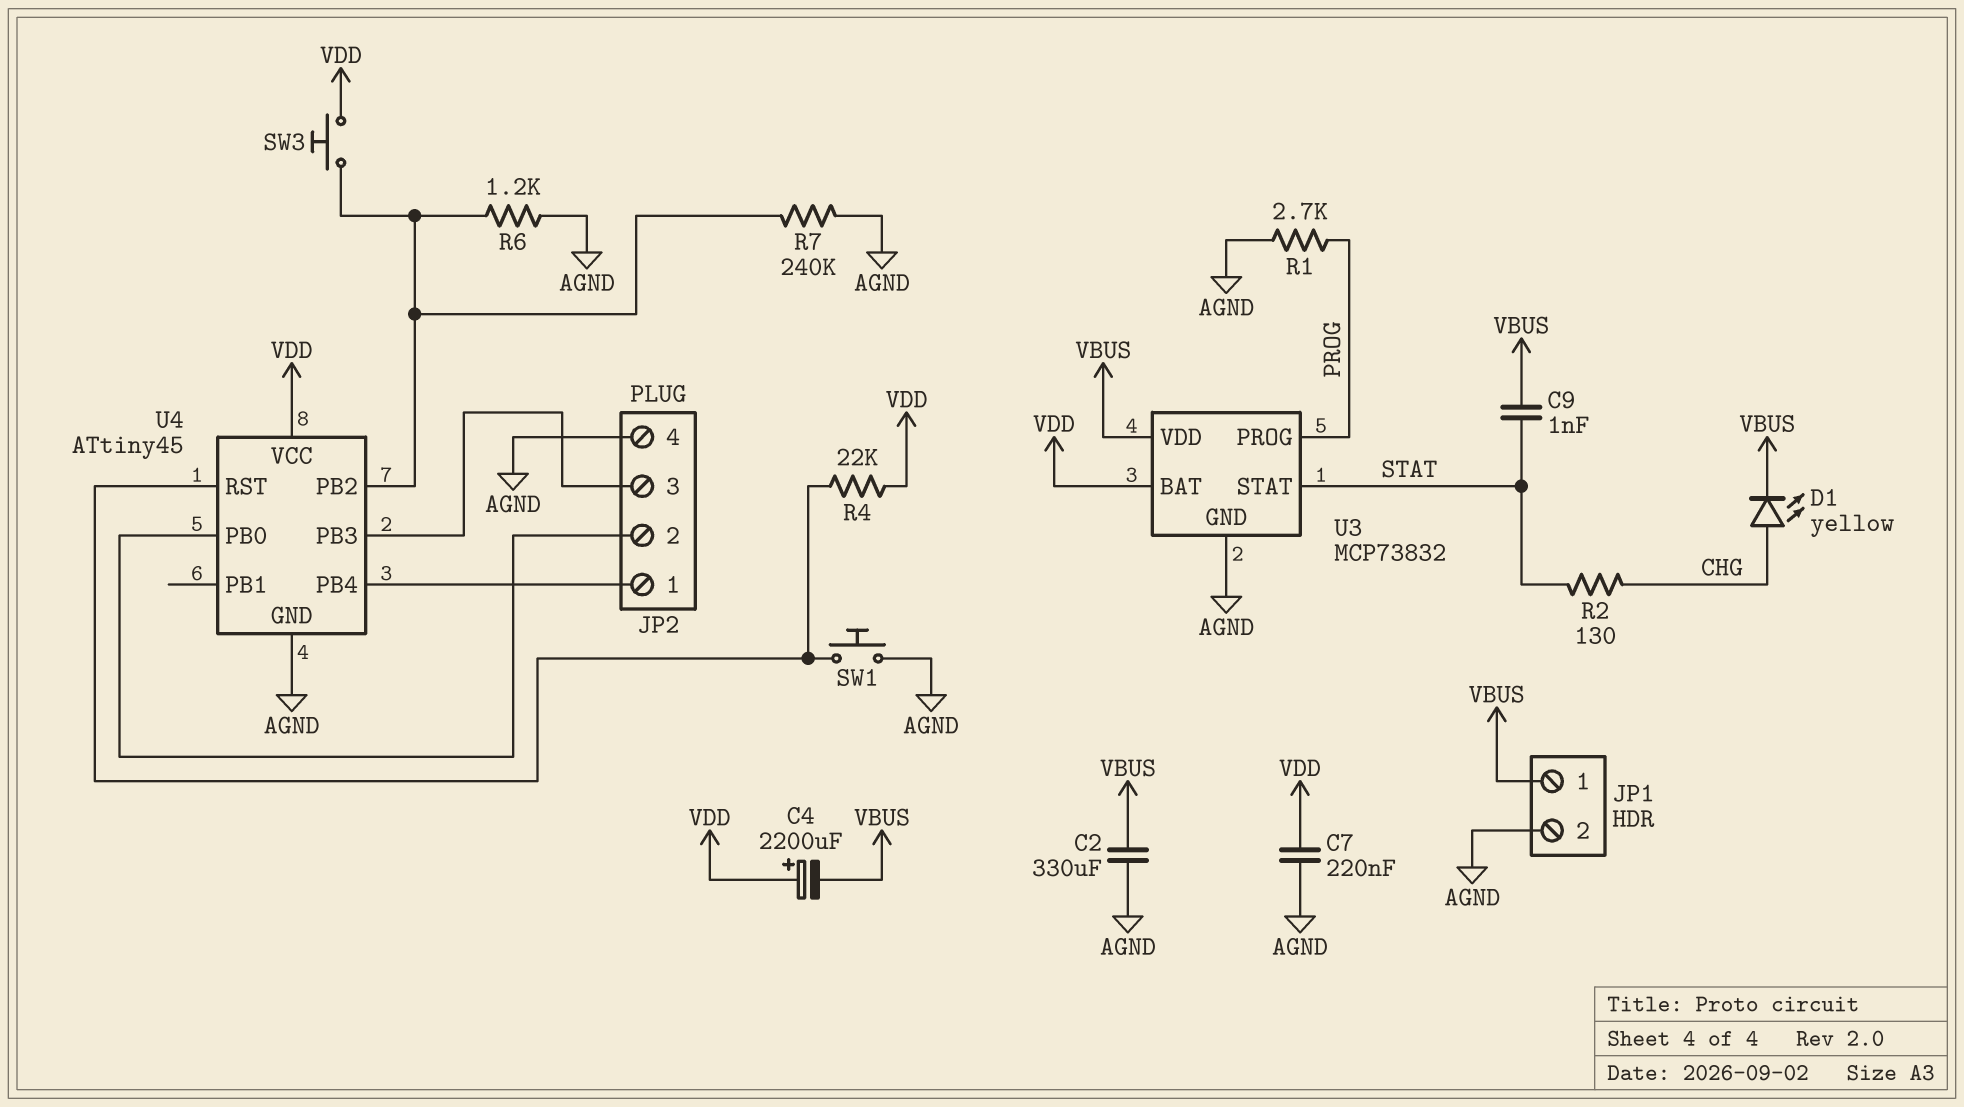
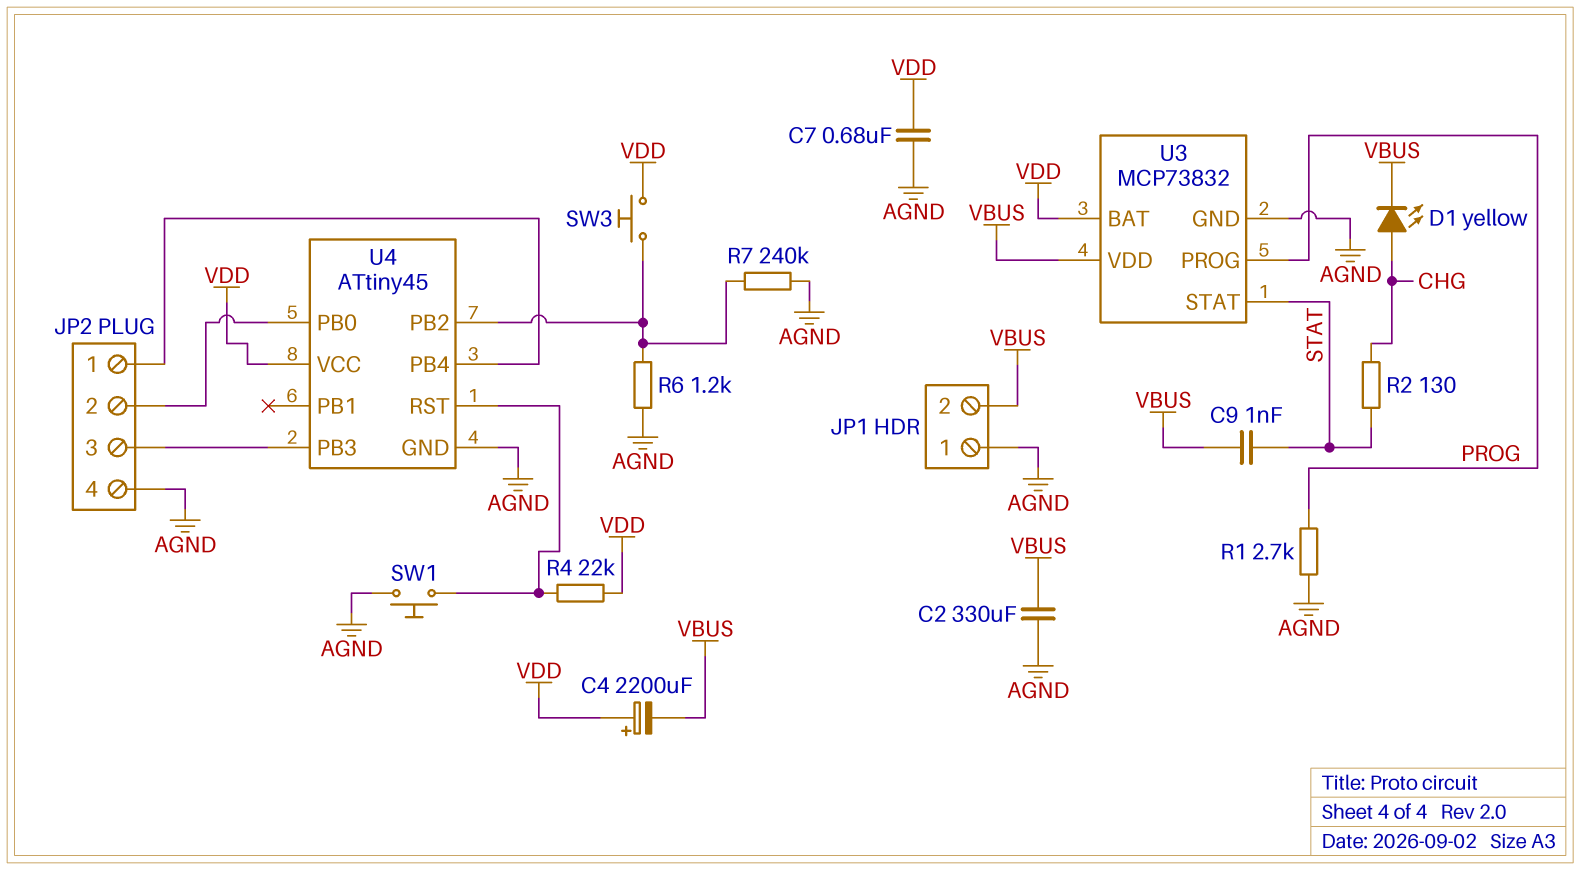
C7: 220nF (AGND, VDD) -> 680nF (AGND, VDD)
JP1 pin 1: VBUS -> AGND
JP1 pin 2: AGND -> VBUS

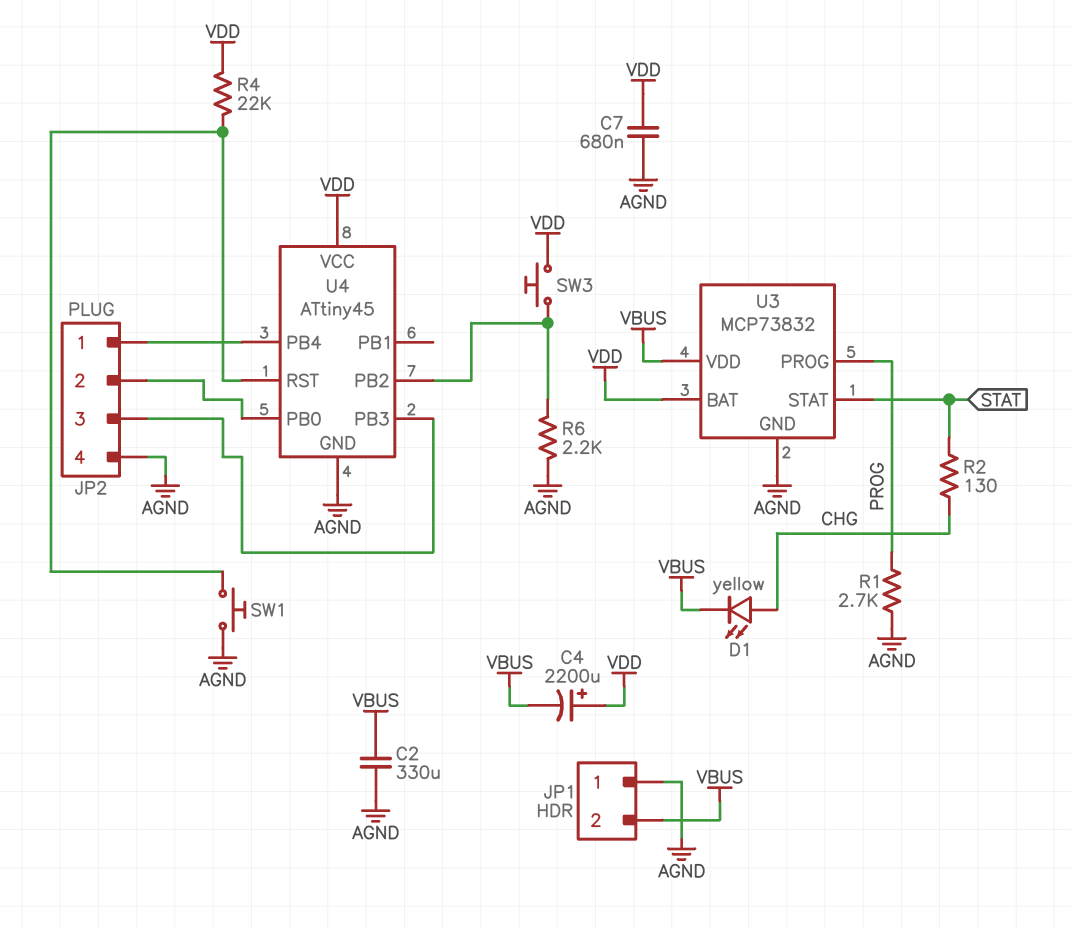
C9: 1nF (STAT, VBUS) -> none
R6: 1.2k (AGND, U4/PB2) -> 2.2k (AGND, U4/PB2)
R7: 240k (AGND, U4/PB2) -> none

